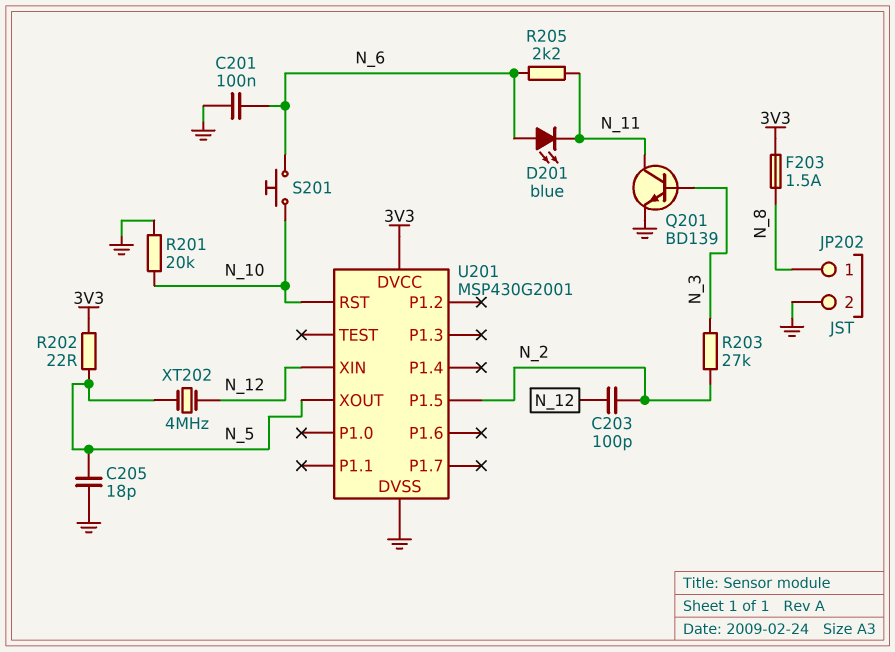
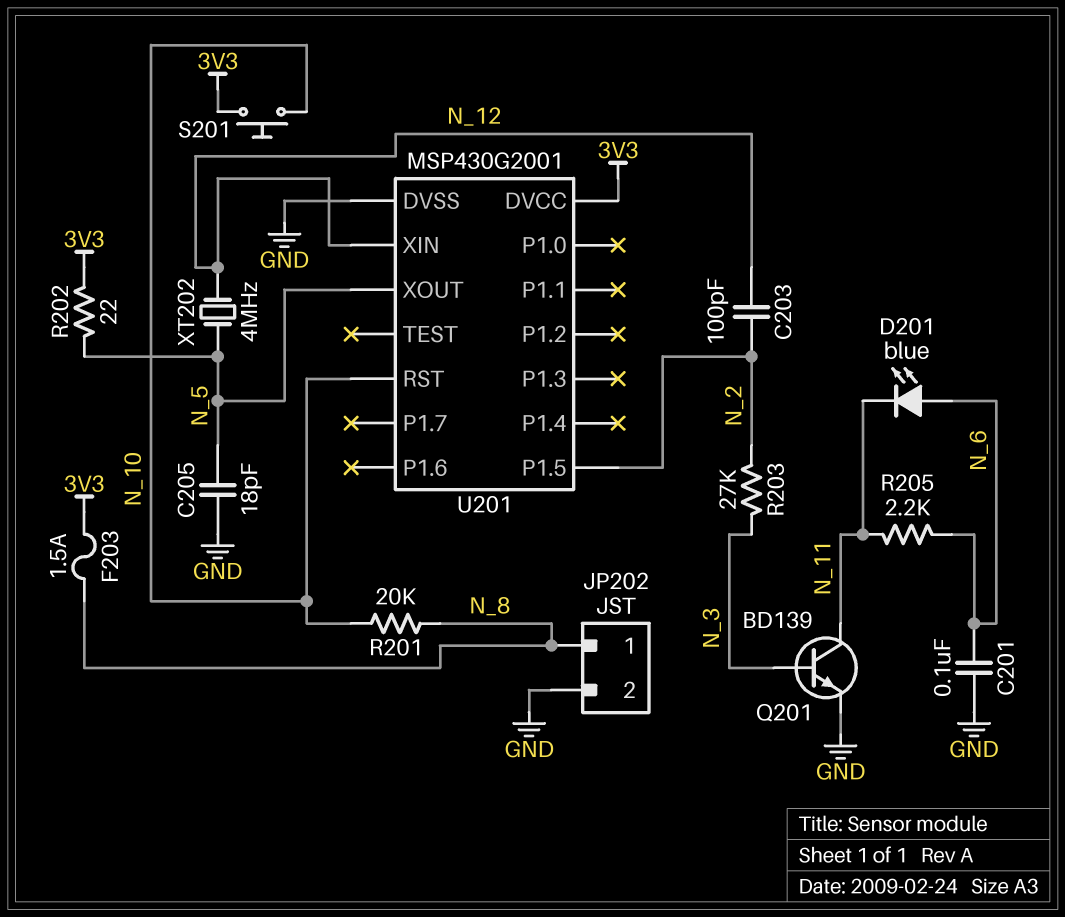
R201: 20k (GND, N_10) -> 20k (N_8, N_10)
S201: button (N_6, N_10) -> button (3V3, N_10)

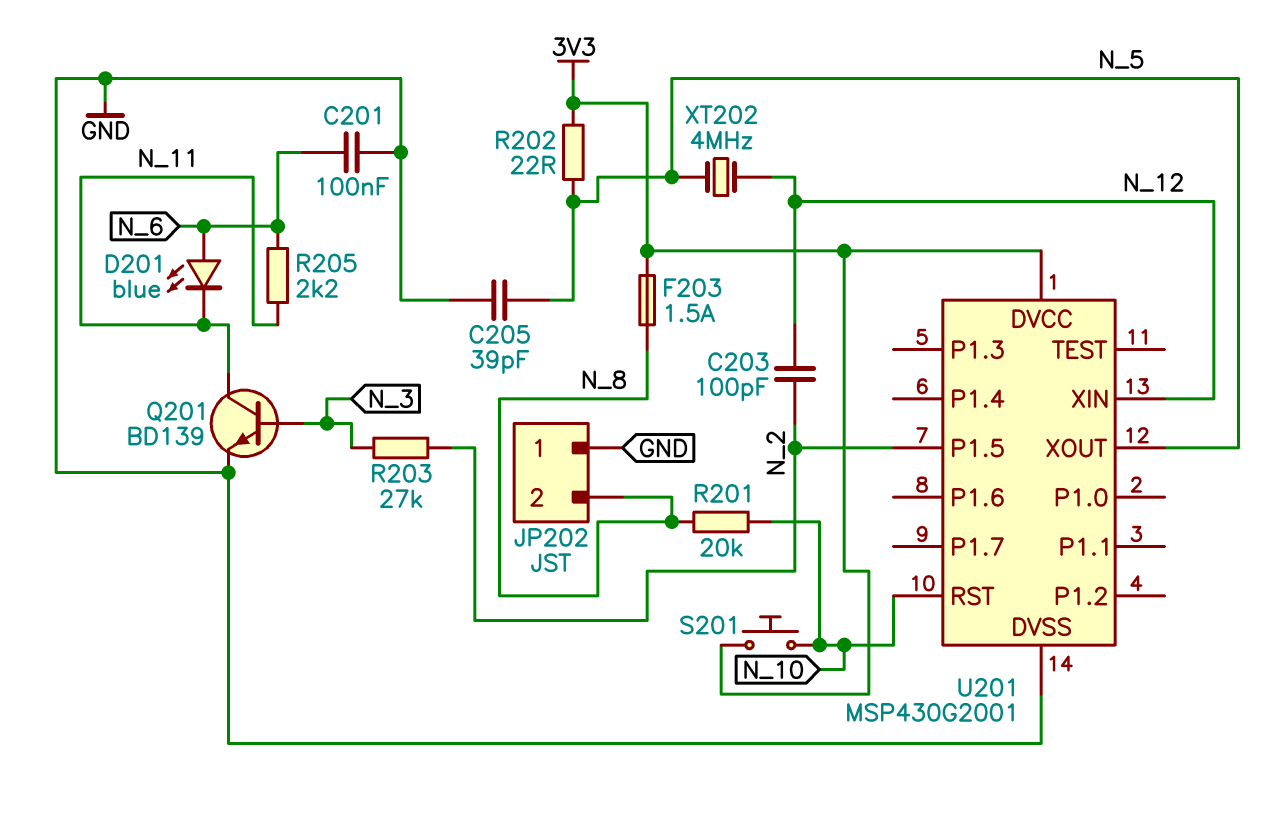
C205: 18pF (GND, N_5) -> 39pF (GND, N_5)
JP202 pin 1: N_8 -> GND
JP202 pin 2: GND -> N_8

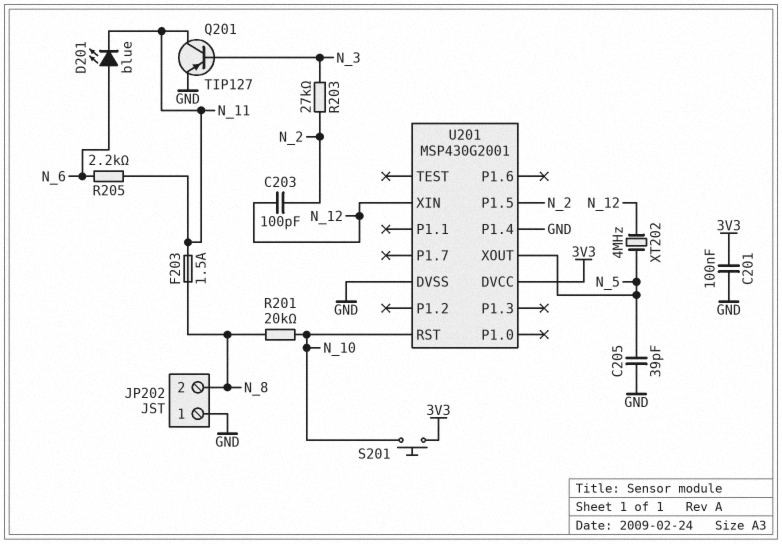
C201: 100nF (GND, N_6) -> 100nF (3V3, GND)
F203: 1.5A (3V3, N_8) -> 1.5A (N_8, N_11)
Q201: NPN BD139 (B N_3, C N_11, E GND) -> PNP TIP127 (B N_3, C N_11, E GND)
R202: 22 (3V3, N_5) -> none
U201 pin P1.4: none -> GND

